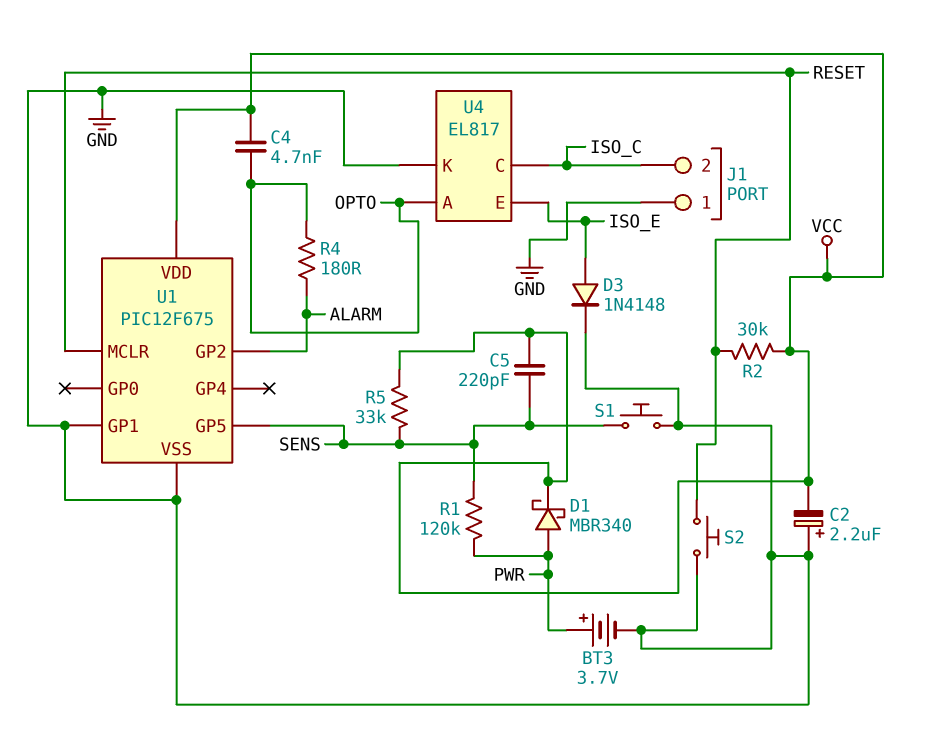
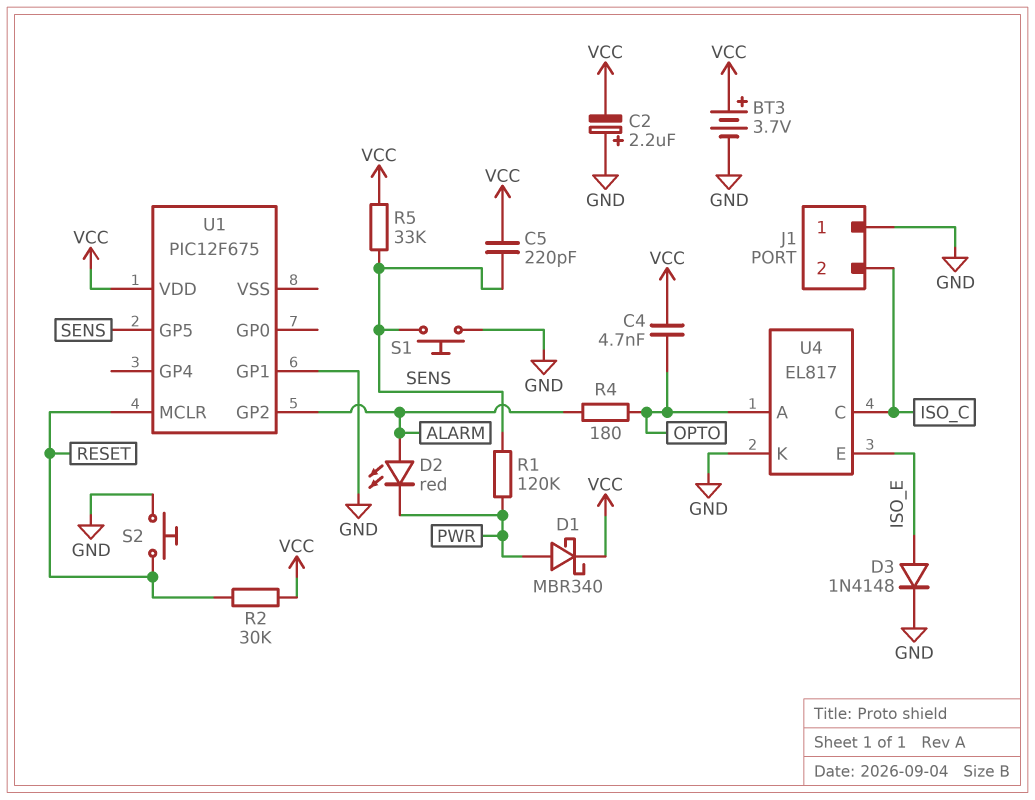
BT3: 3.7V (plus PWR, minus GND) -> 3.7V (plus VCC, minus GND)
D2: none -> LED red (A ALARM, K PWR)
U1 pin VSS: GND -> none

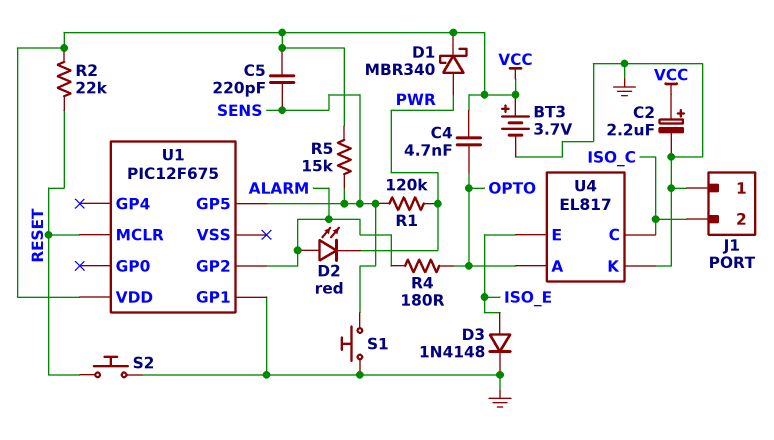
C2: 2.2uF (plus GND, minus VCC) -> 2.2uF (plus VCC, minus GND)
R2: 30k (RESET, VCC) -> 22k (RESET, VCC)
R5: 33k (SENS, VCC) -> 15k (SENS, VCC)

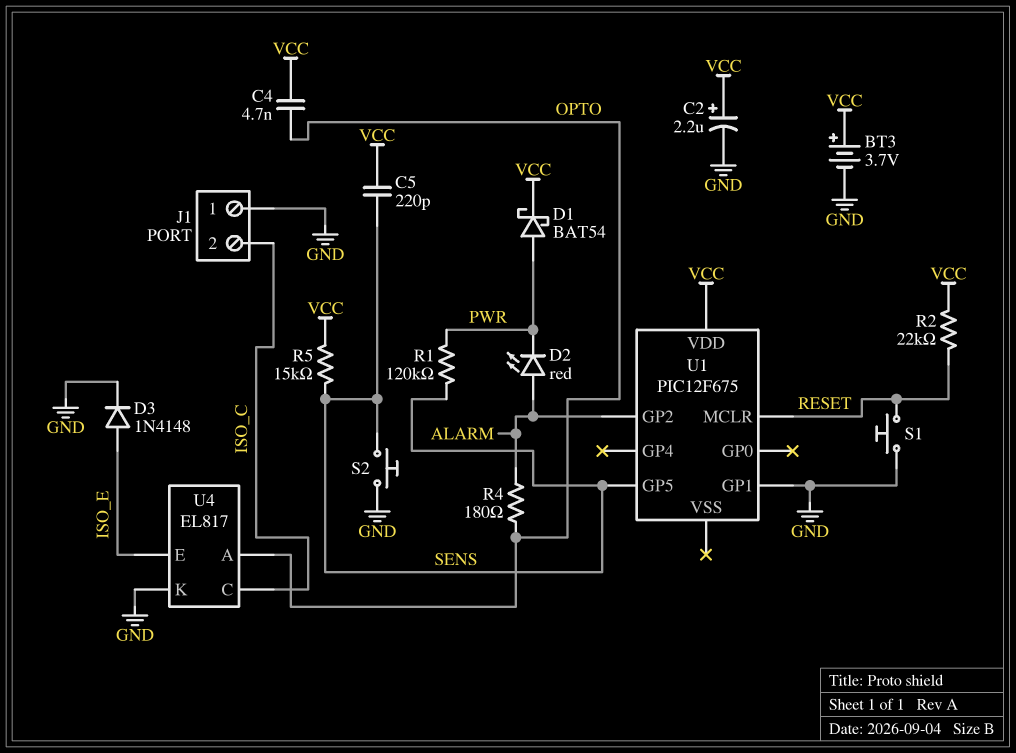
D1: schottky MBR340 (A PWR, K VCC) -> schottky BAT54 (A PWR, K VCC)
S1: button (GND, SENS) -> button (GND, RESET)
S2: button (GND, RESET) -> button (GND, SENS)

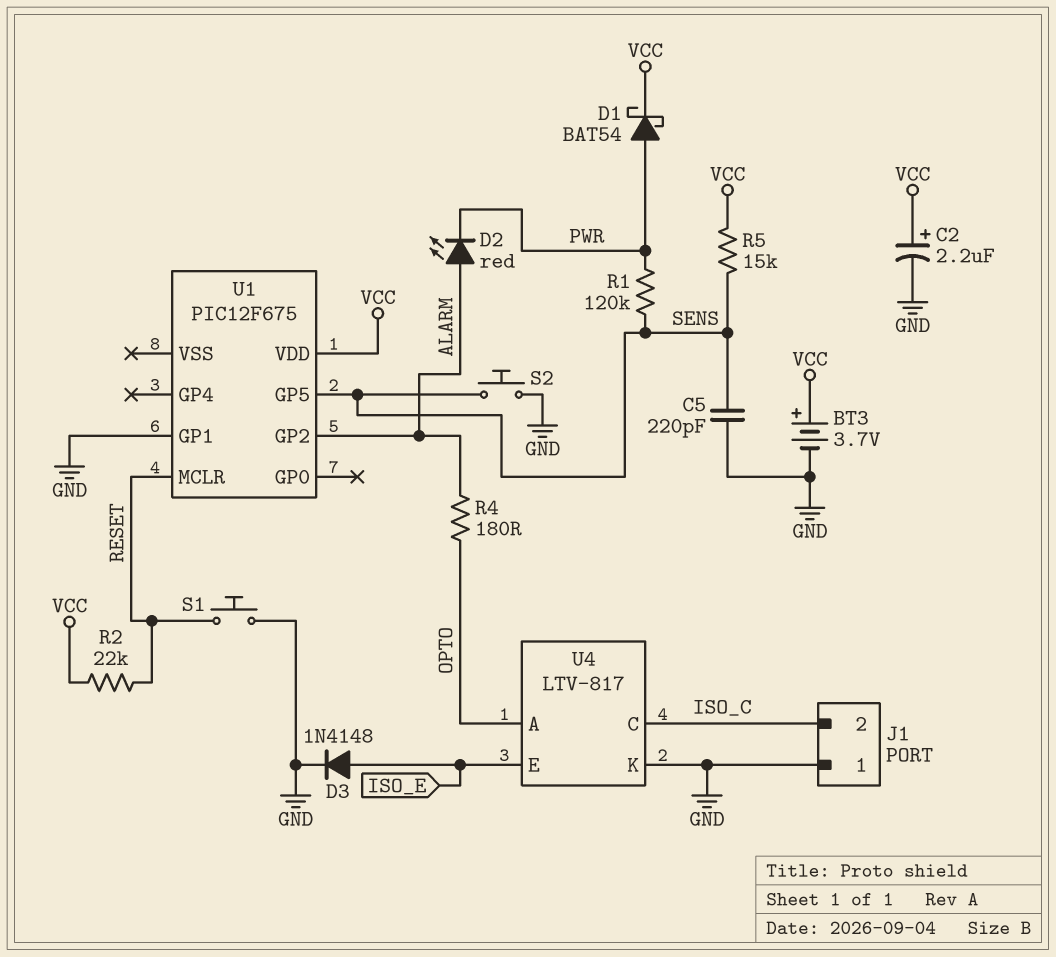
C4: 4.7nF (OPTO, VCC) -> none
C5: 220pF (SENS, VCC) -> 220pF (GND, SENS)
U4: EL817 -> LTV-817

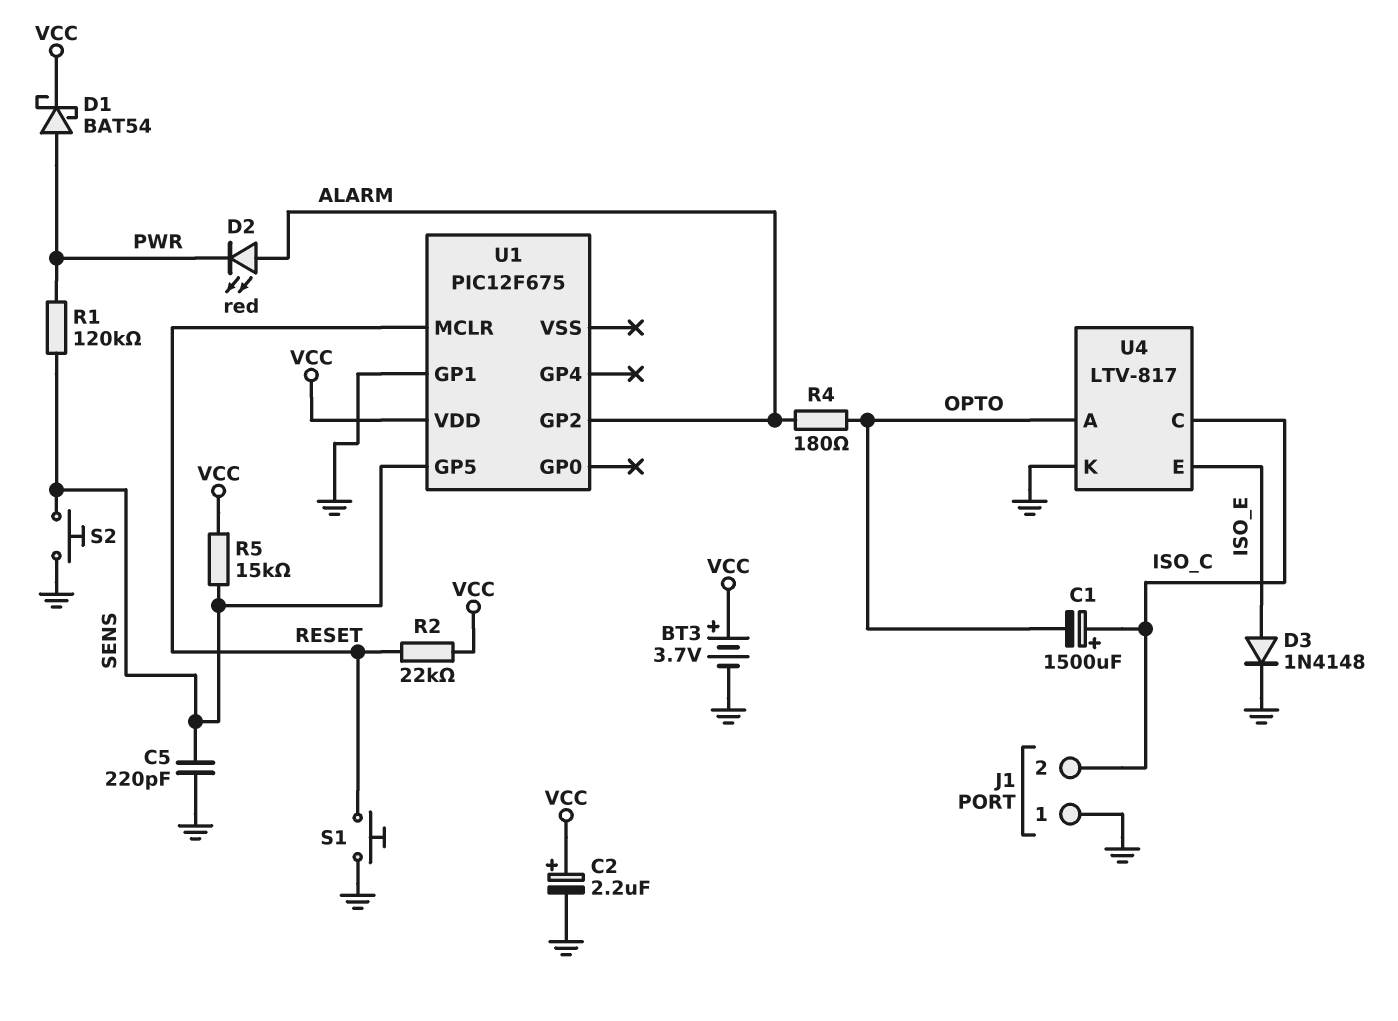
C1: none -> 1500uF (plus ISO_C, minus OPTO)

